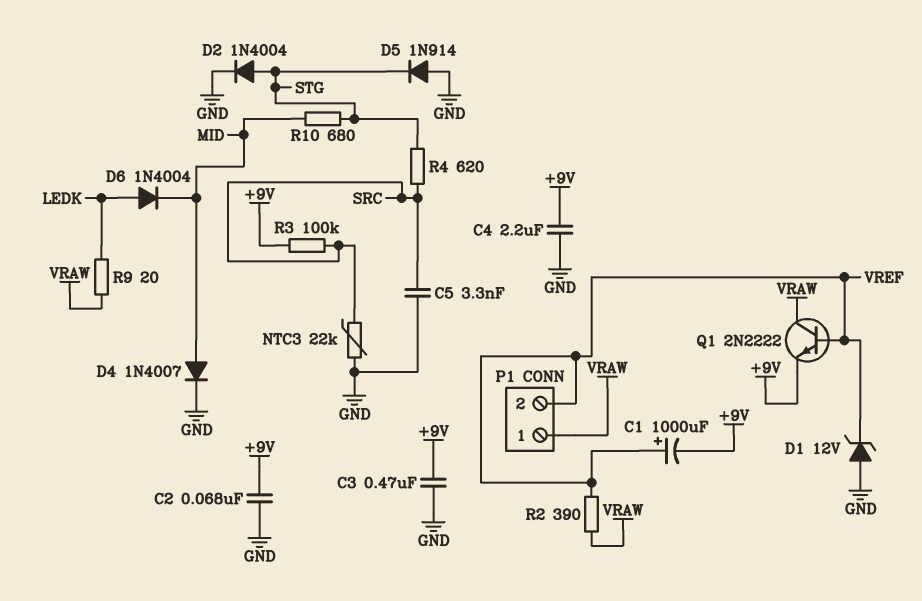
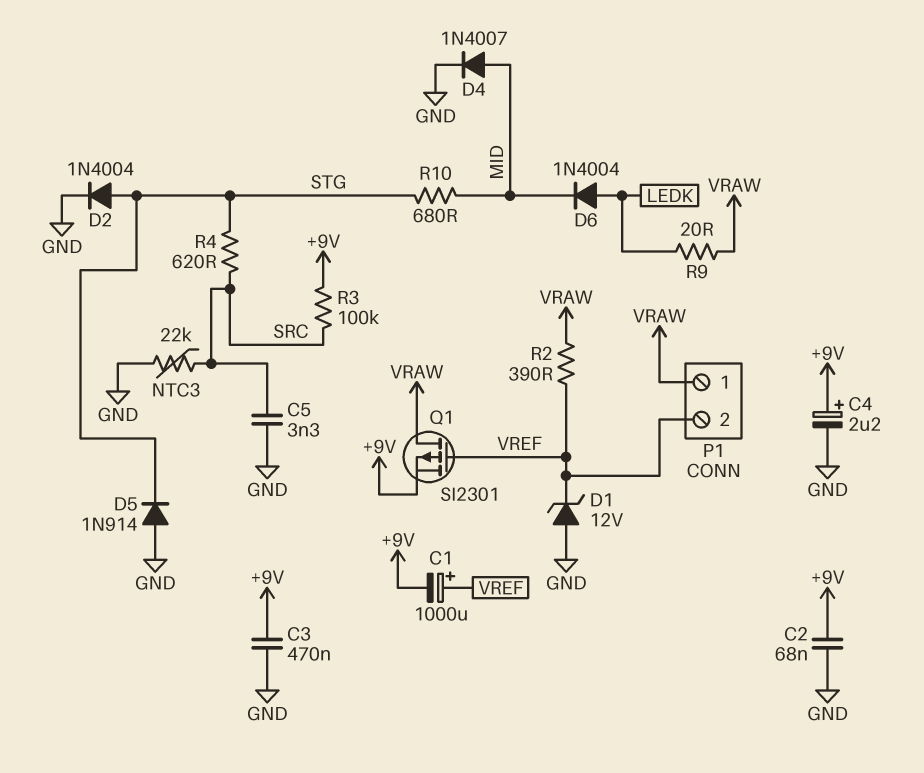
C4: 2.2uF (+9V, GND) -> 2.2uF (plus +9V, minus GND)
Q1: NPN 2N2222 (B VREF, C VRAW, E +9V) -> PMOS SI2301 (G VREF, D VRAW, S +9V)

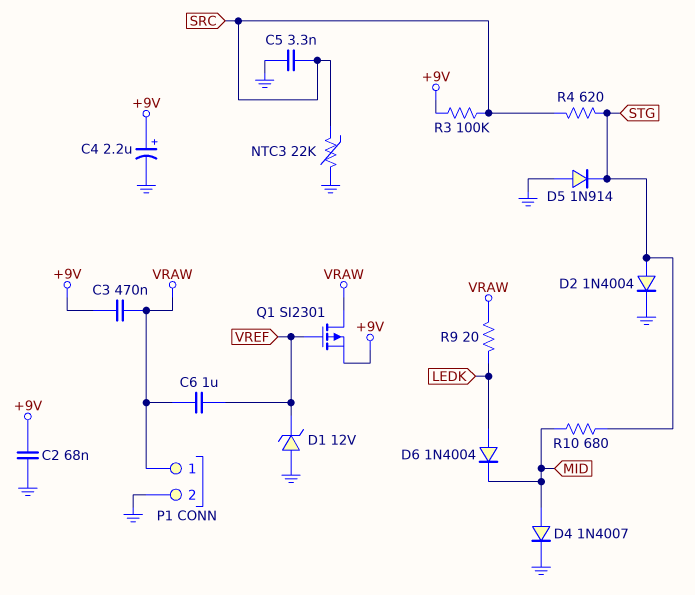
C1: 1000uF (plus VREF, minus +9V) -> none
C3: 470nF (+9V, GND) -> 470nF (+9V, VRAW)
C6: none -> 1uF (VRAW, VREF)
P1 pin 2: VREF -> GND
R2: 390 (VRAW, VREF) -> none

